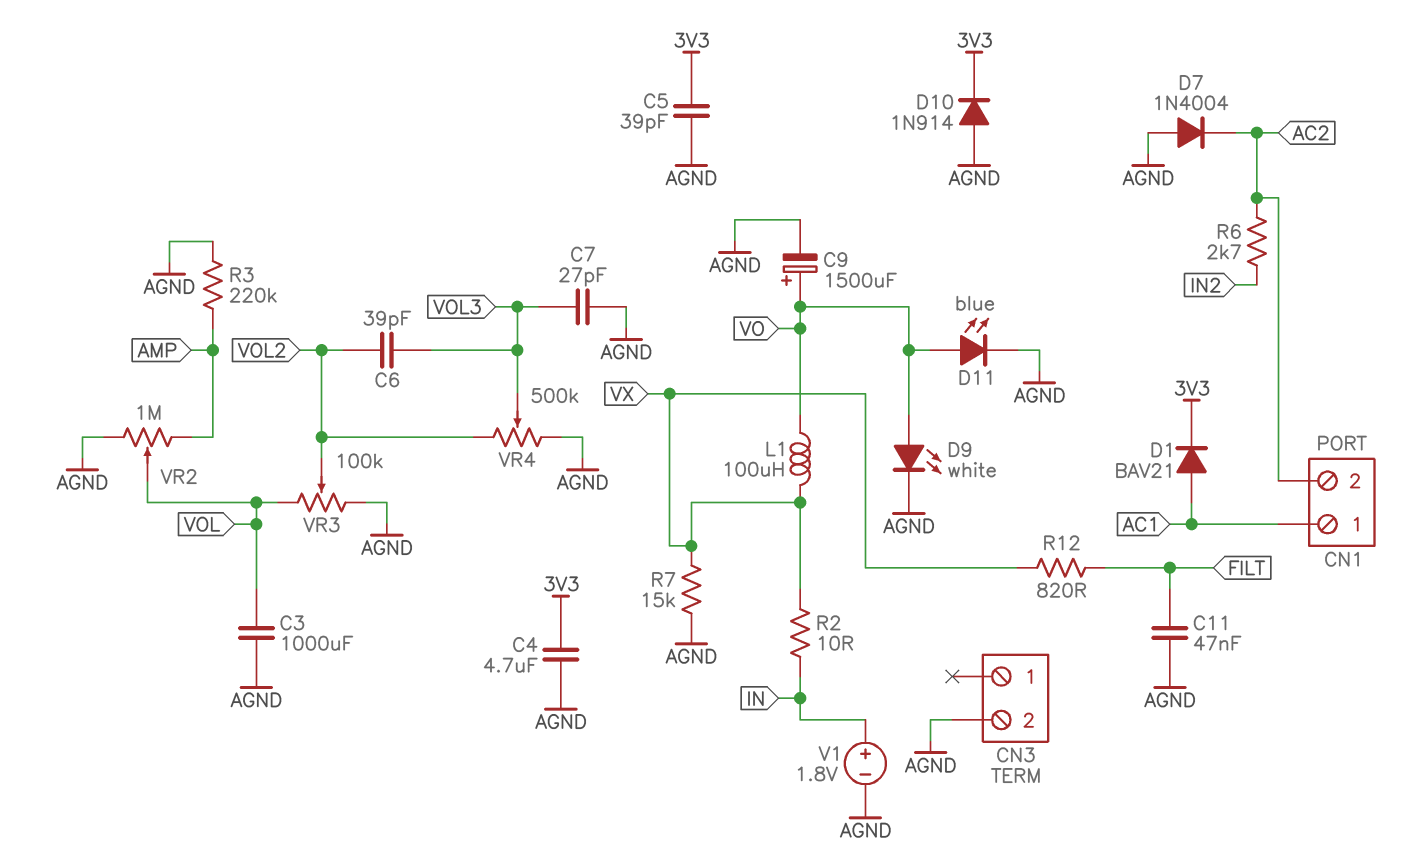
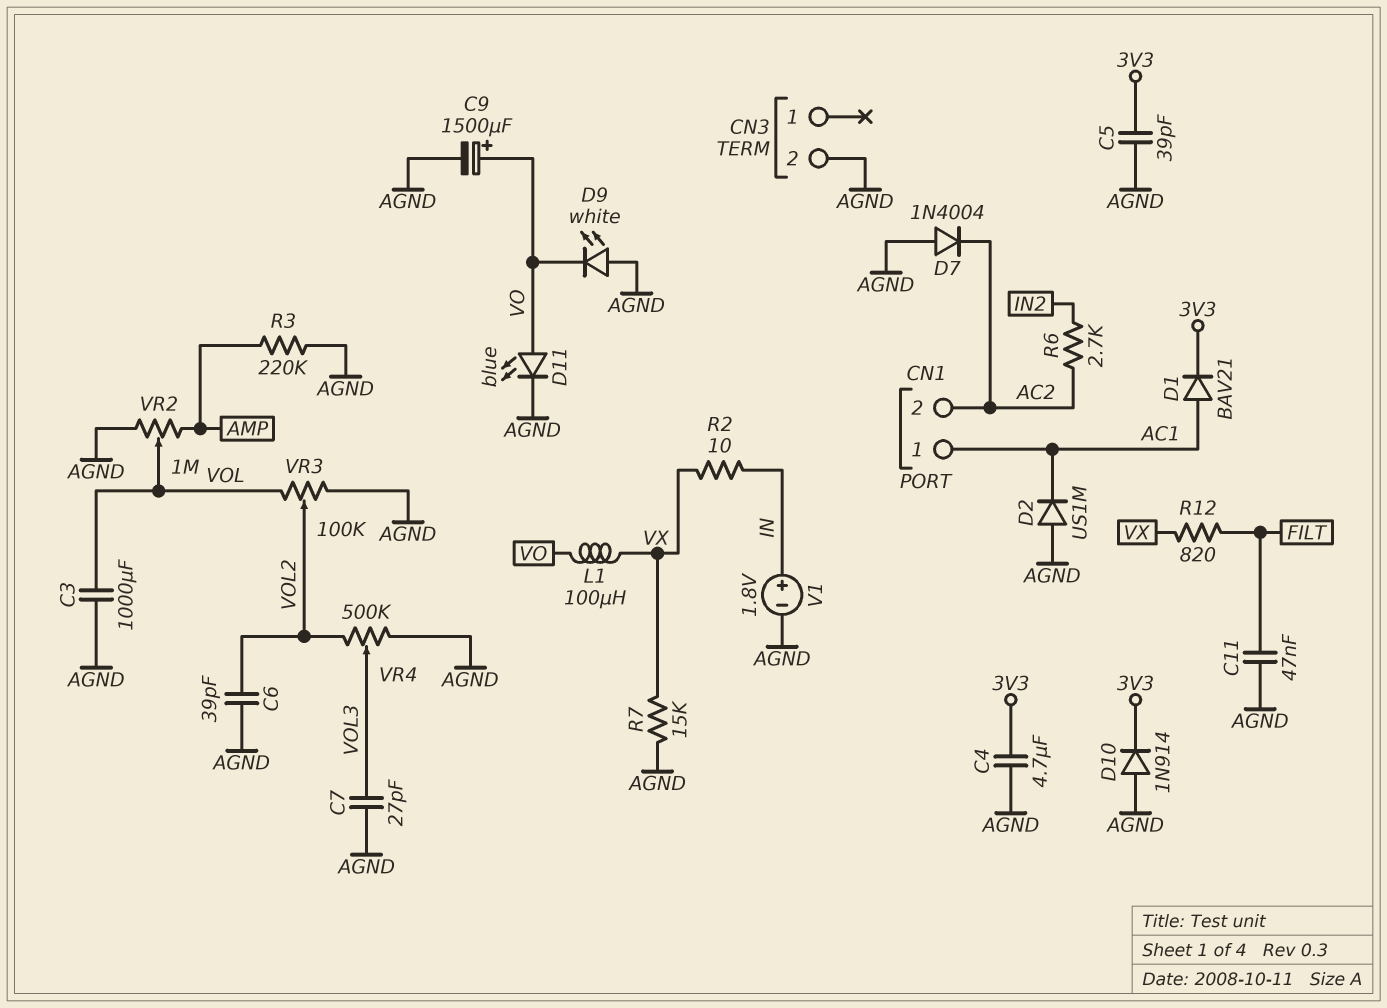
C6: 39pF (VOL2, VOL3) -> 39pF (AGND, VOL2)
D2: none -> diode US1M (A AGND, K AC1)
D9: LED white (A VO, K AGND) -> LED white (A AGND, K VO)

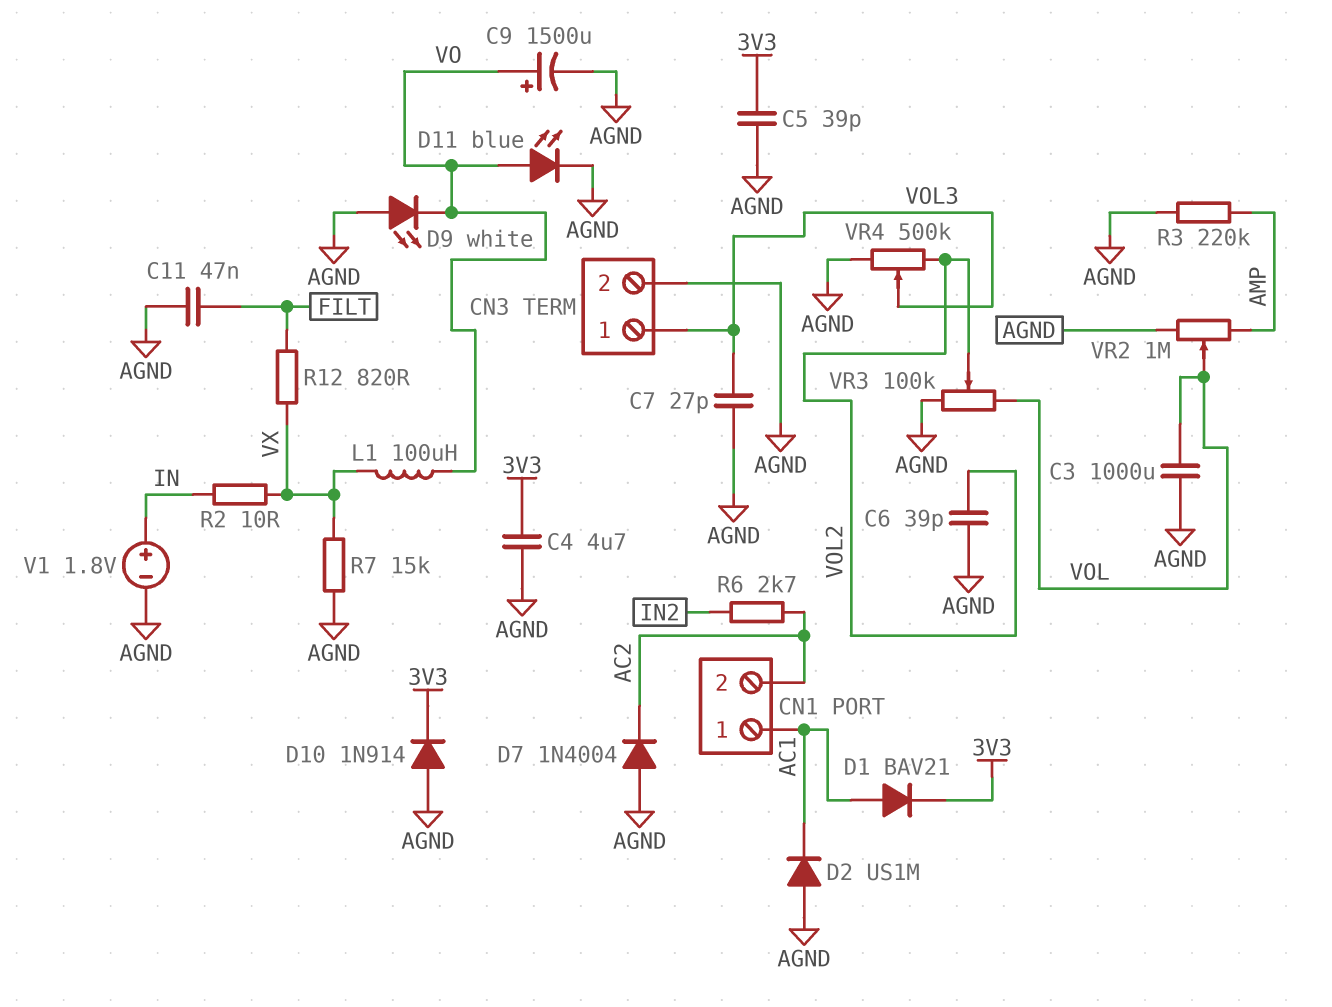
CN3 pin 1: none -> VOL3

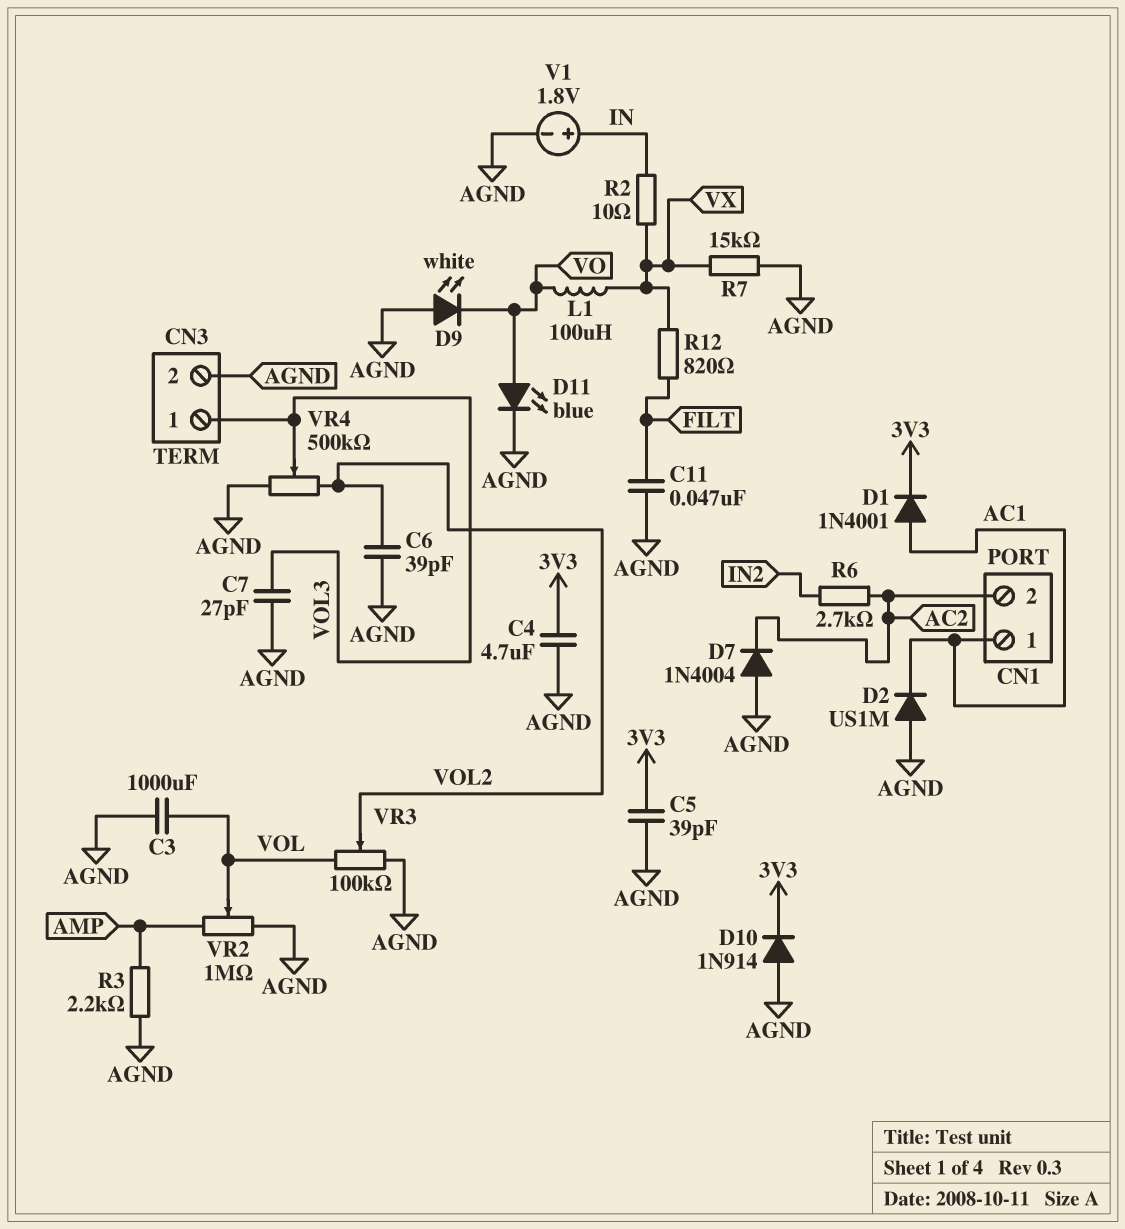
C9: 1500uF (plus VO, minus AGND) -> none
D1: diode BAV21 (A AC1, K 3V3) -> diode 1N4001 (A AC1, K 3V3)
R3: 220k (AGND, AMP) -> 2.2k (AGND, AMP)

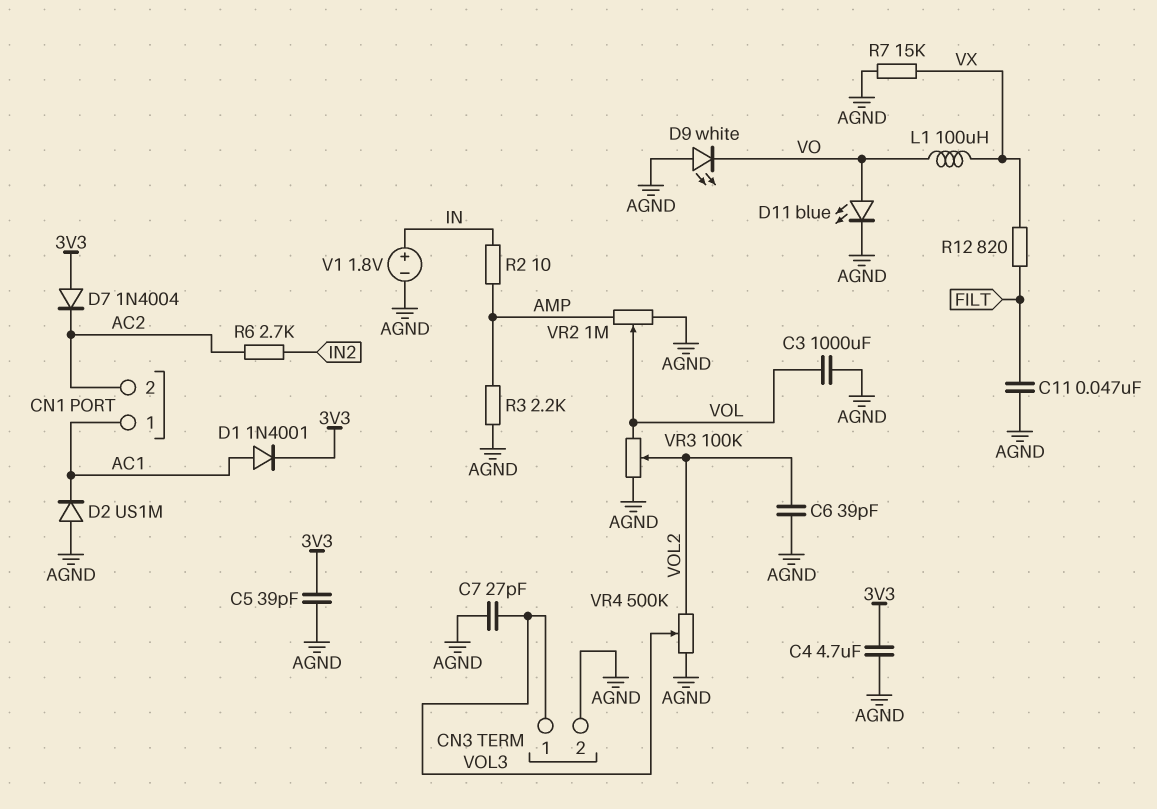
D7: diode 1N4004 (A AGND, K AC2) -> diode 1N4004 (A 3V3, K AC2)
D10: diode 1N914 (A AGND, K 3V3) -> none
R2: 10 (IN, VX) -> 10 (AMP, IN)

